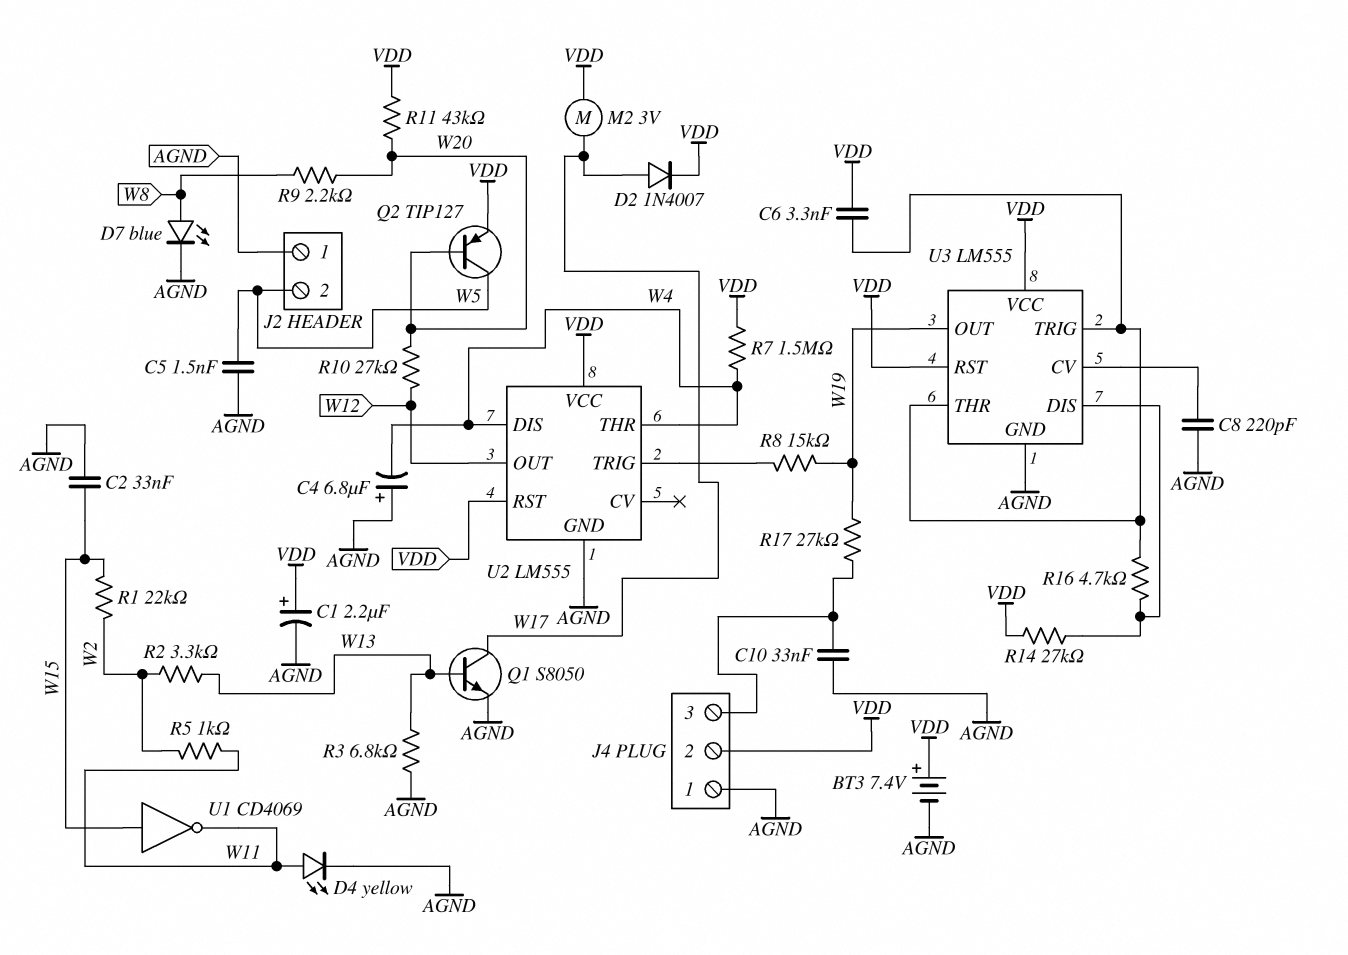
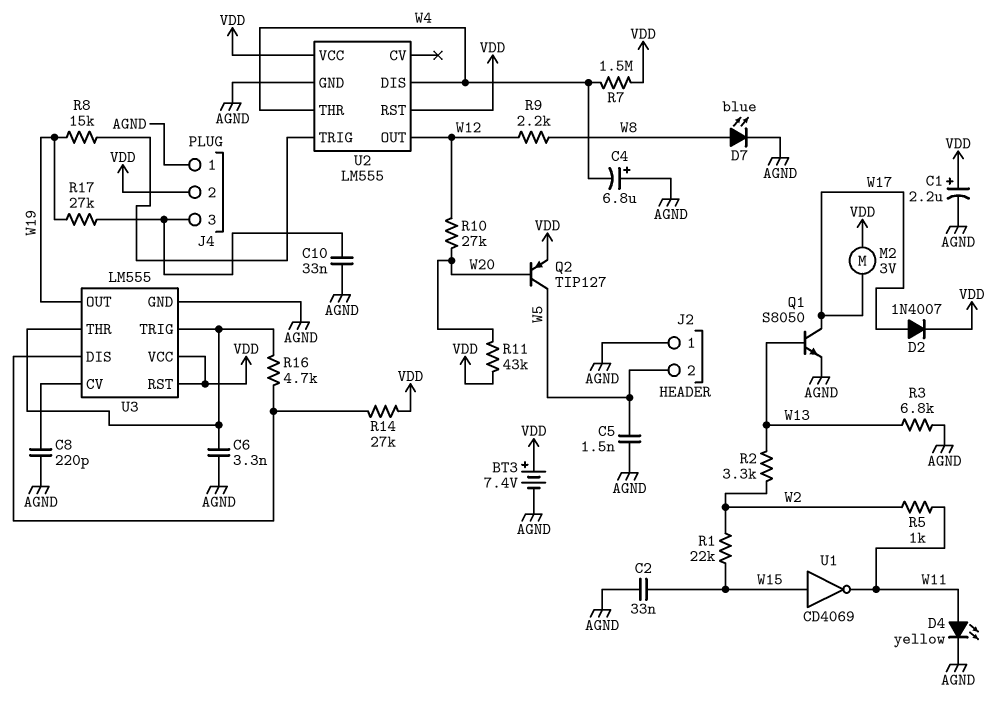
C6: 3.3nF (U3/THR, VDD) -> 3.3nF (AGND, U3/THR)
R9: 2.2k (W8, W20) -> 2.2k (W8, W12)

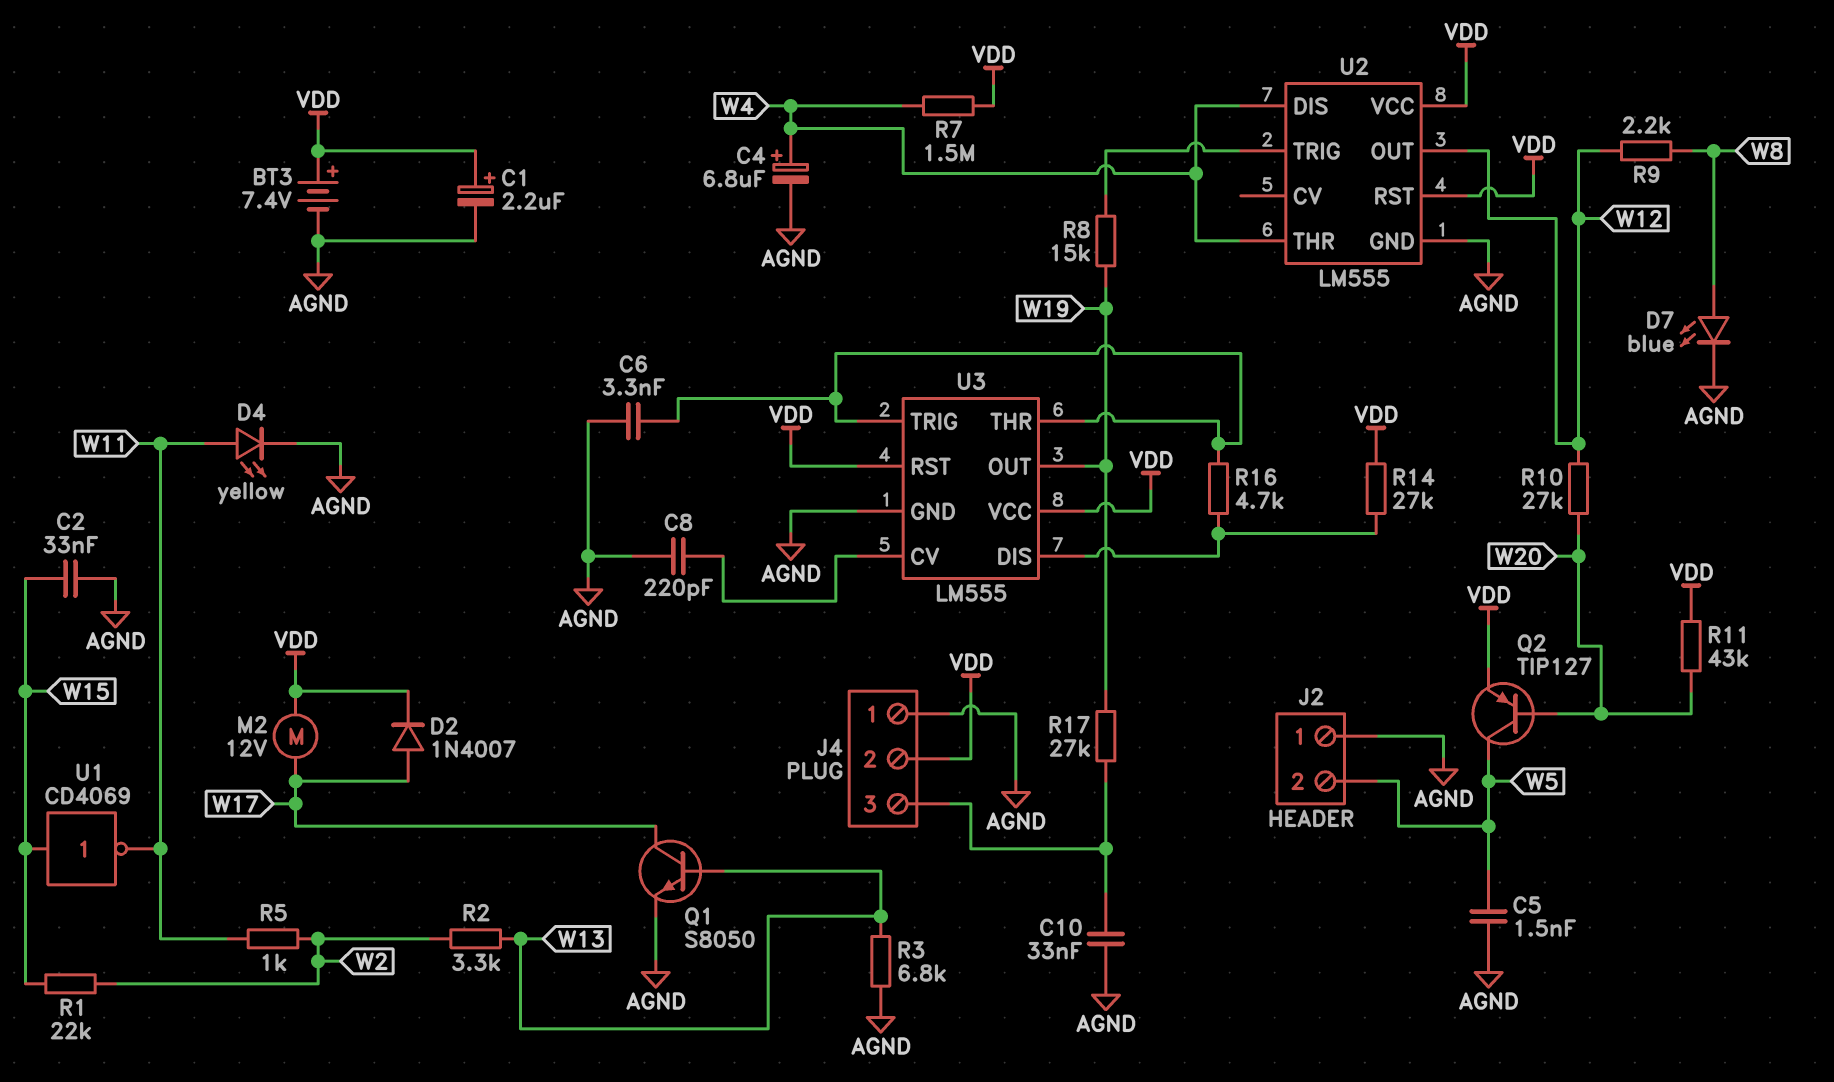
C4: 6.8uF (plus AGND, minus W4) -> 6.8uF (plus W4, minus AGND)
M2: motor 3V (VDD, W17) -> motor 12V (VDD, W17)

